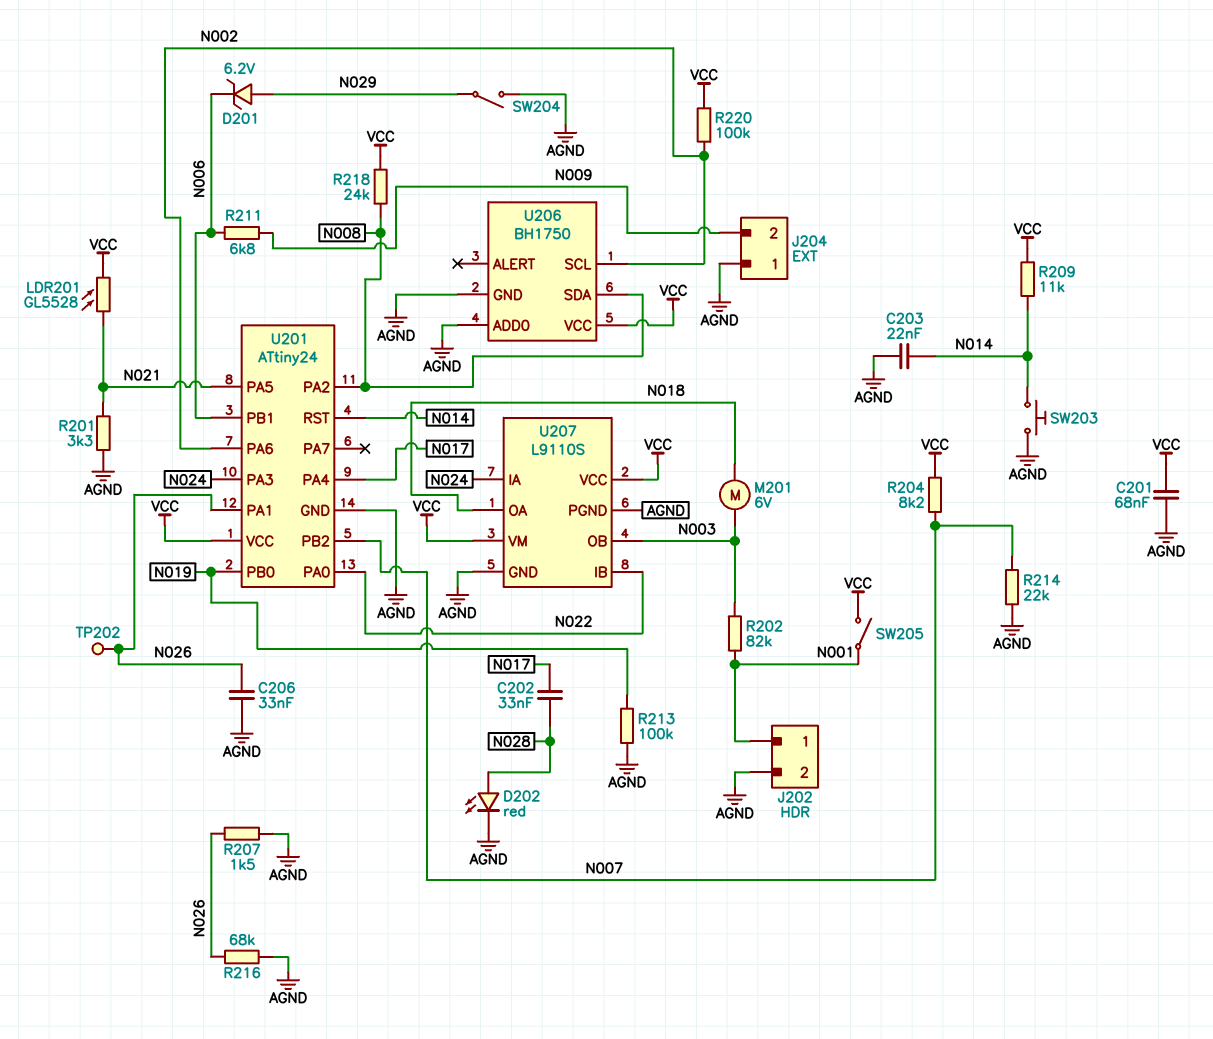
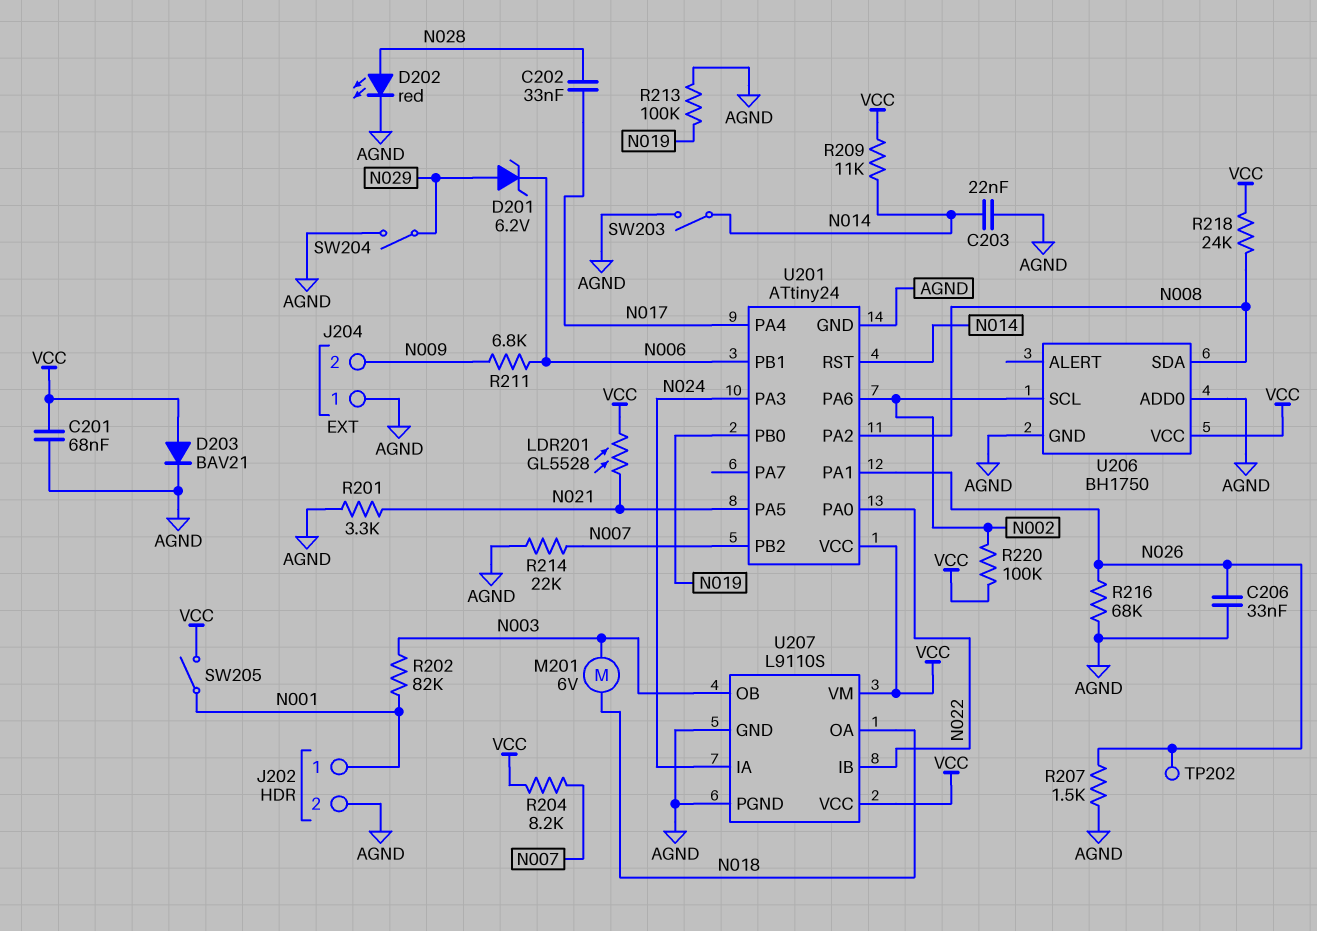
D203: none -> diode BAV21 (A VCC, K AGND)
SW203: button (AGND, N014) -> switch (AGND, N014)

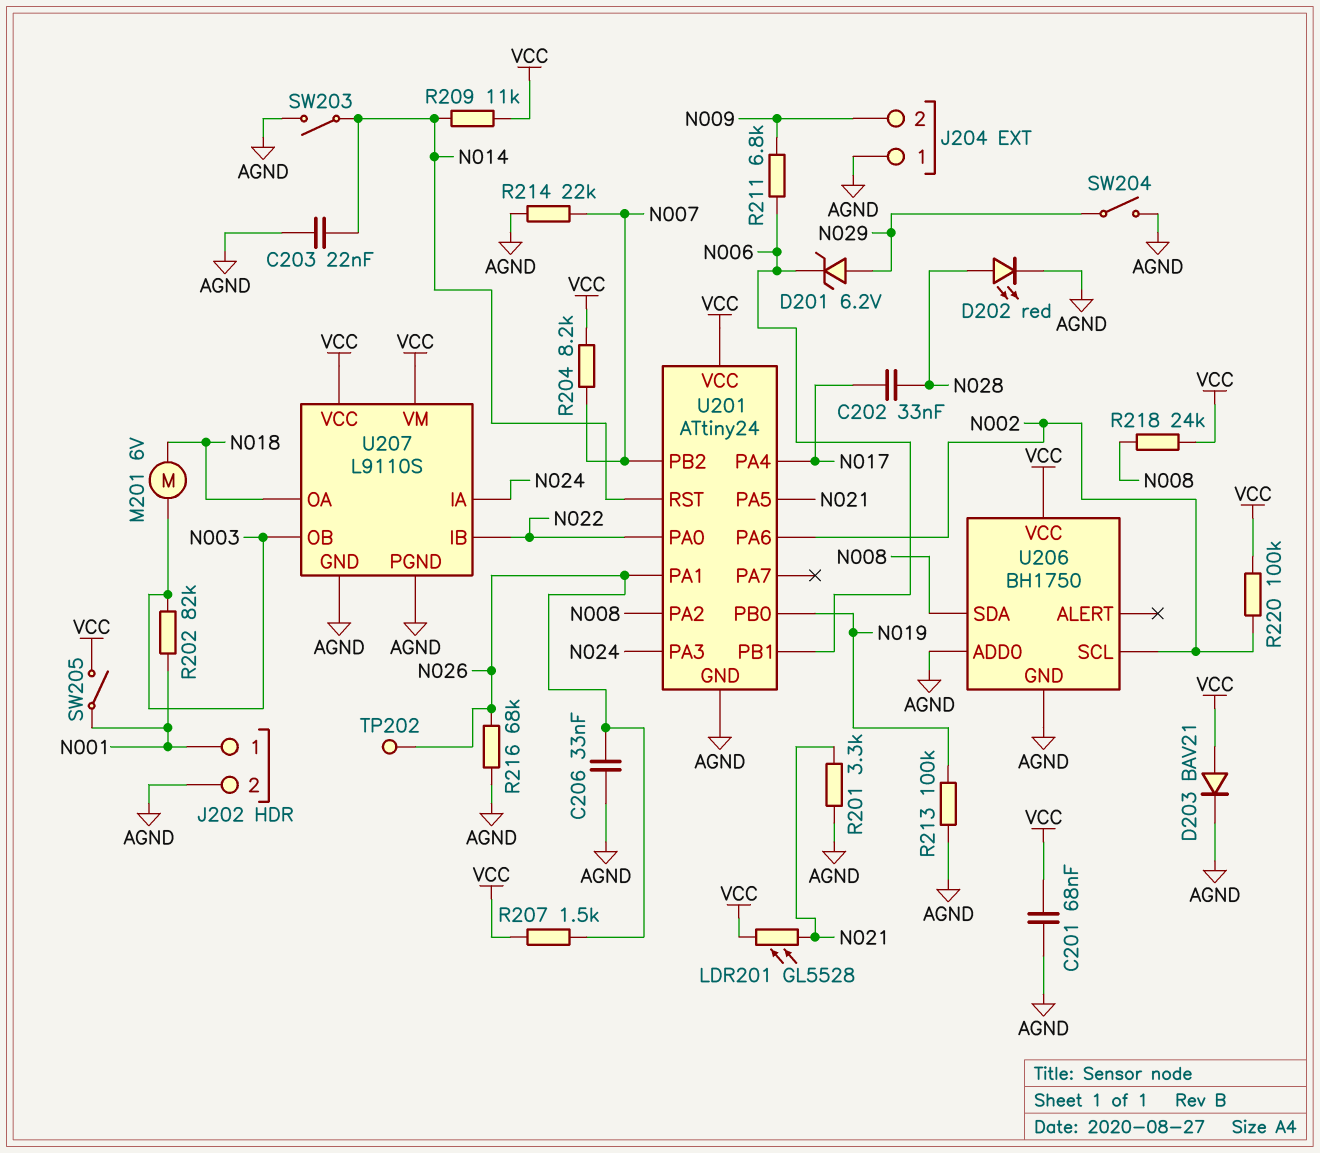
R207: 1.5k (AGND, N026) -> 1.5k (N026, VCC)

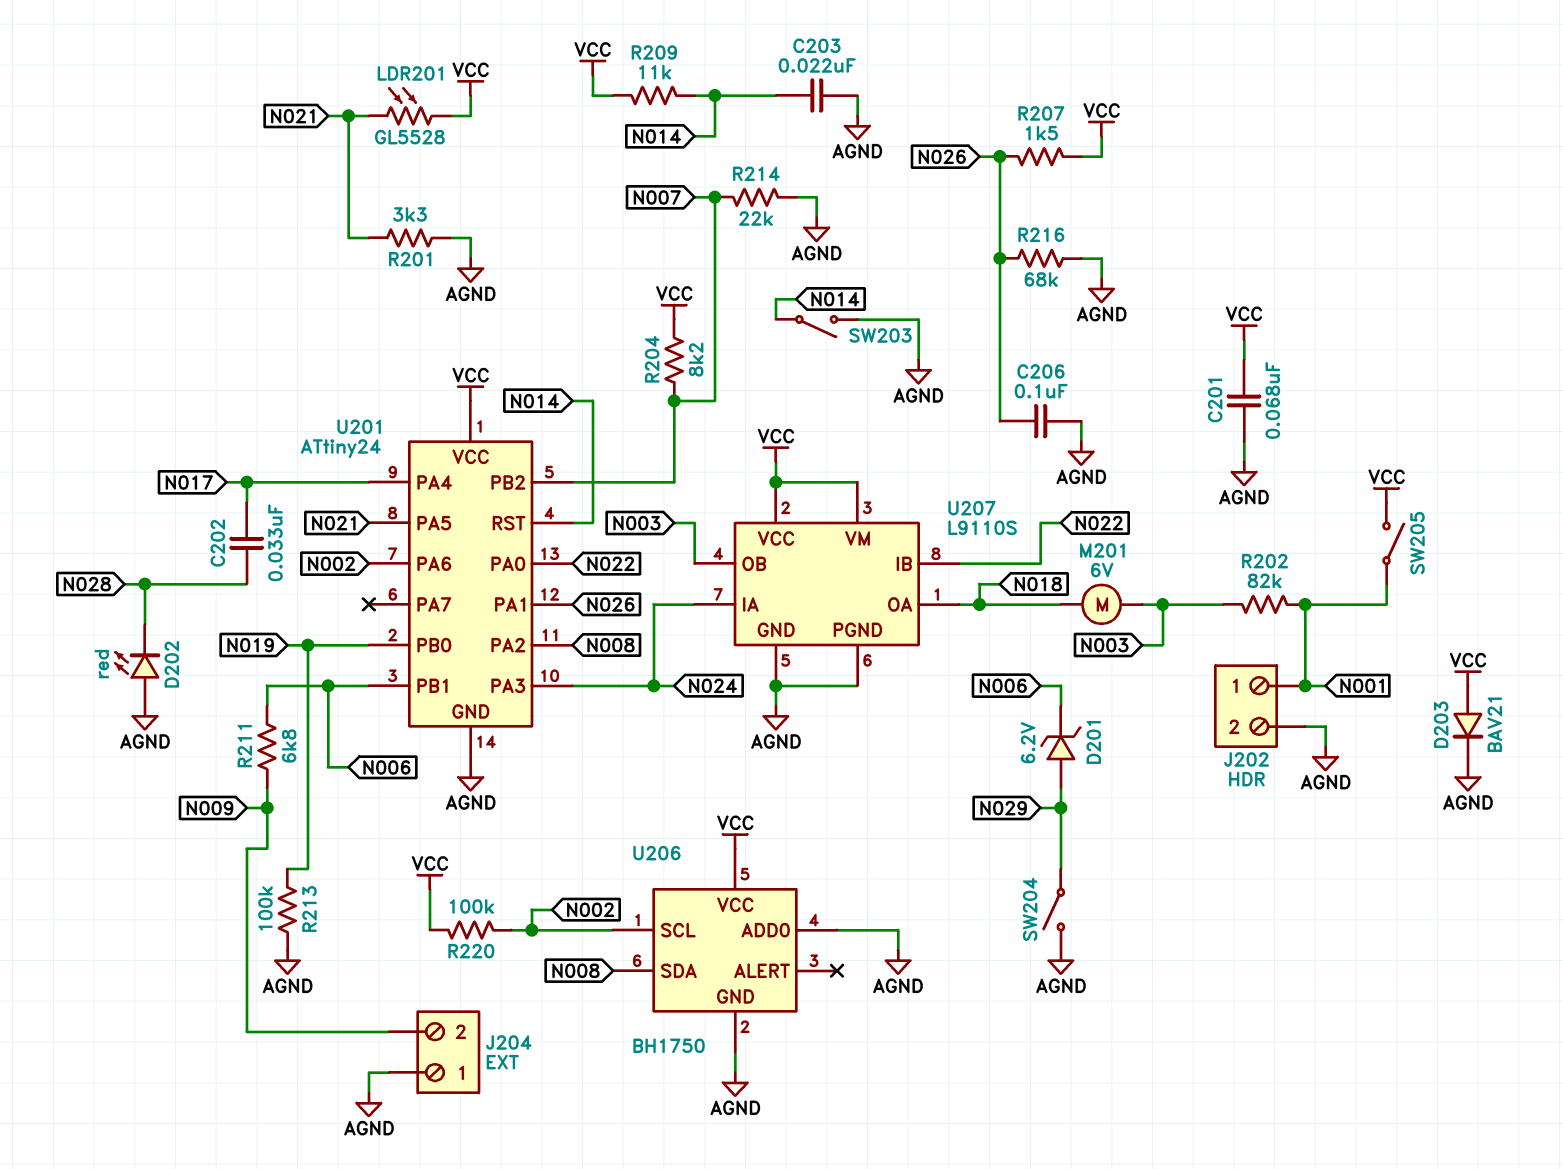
C206: 33nF (AGND, N026) -> 100nF (AGND, N026)
D202: LED red (A N028, K AGND) -> LED red (A AGND, K N028)
R218: 24k (N008, VCC) -> none
TP202: test point (N026) -> none

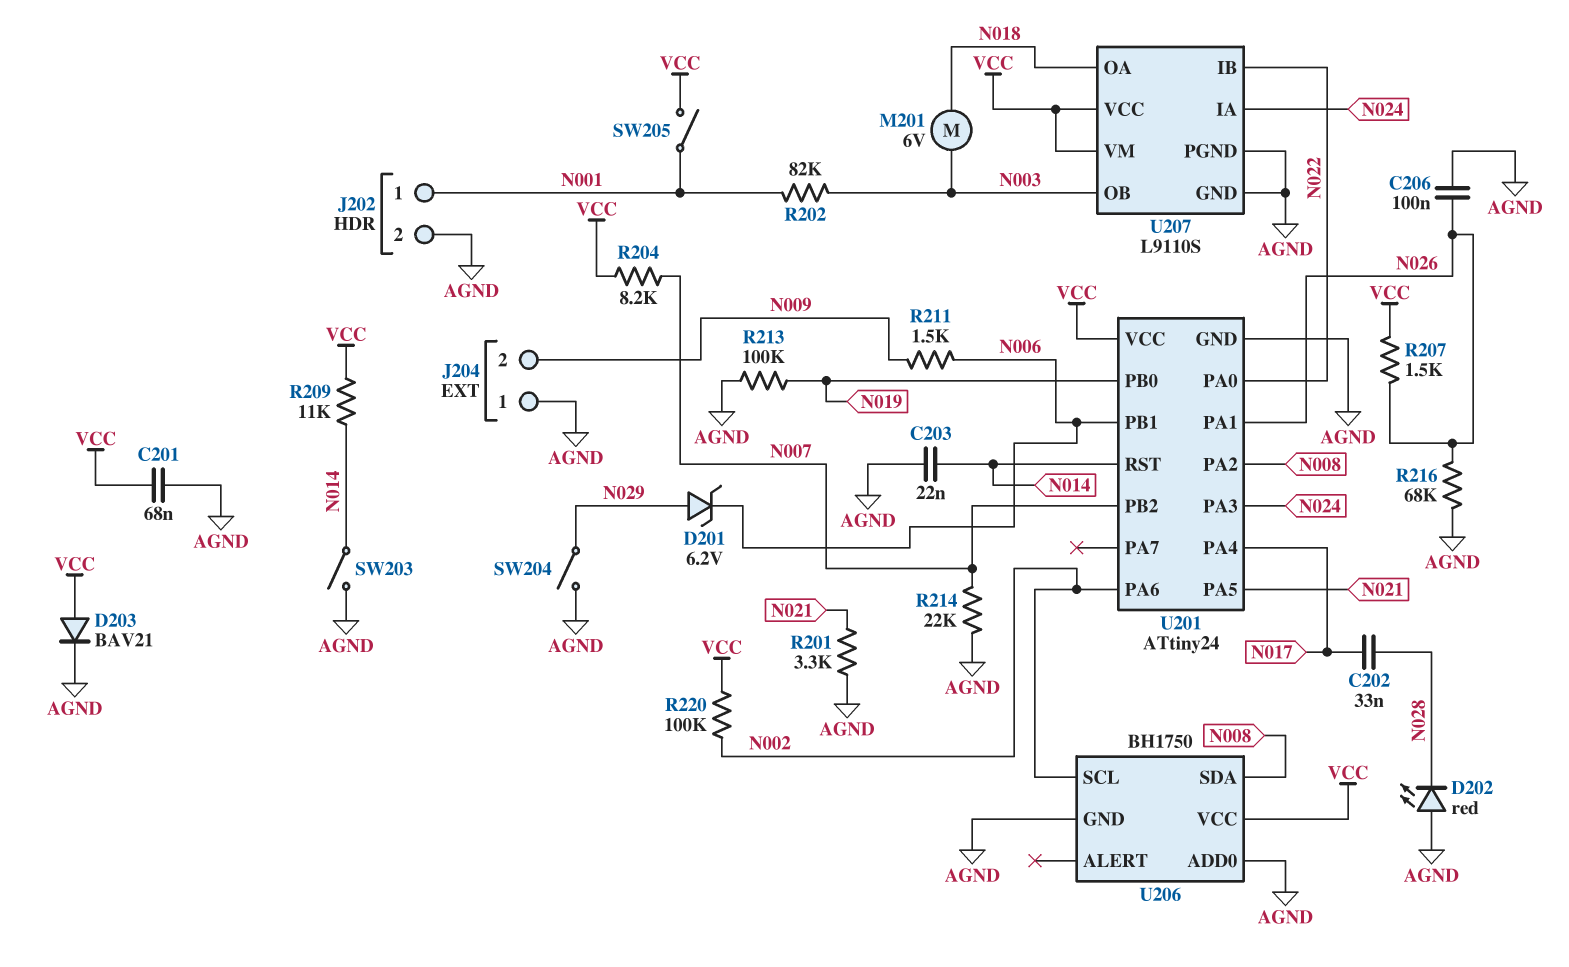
LDR201: GL5528 (N021, VCC) -> none
R211: 6.8k (N006, N009) -> 1.5k (N006, N009)

